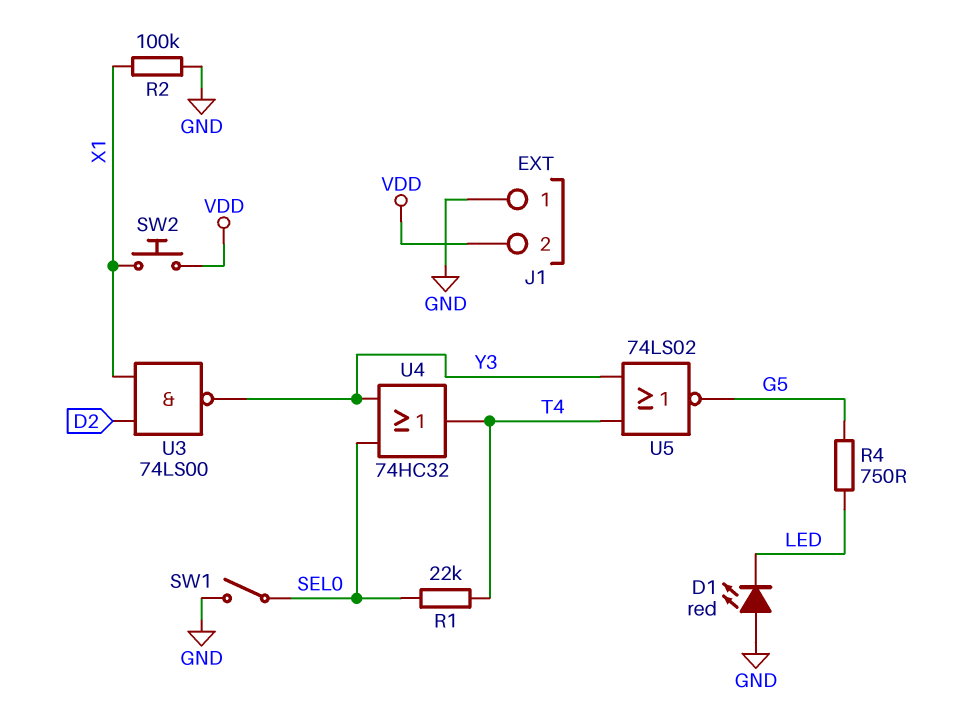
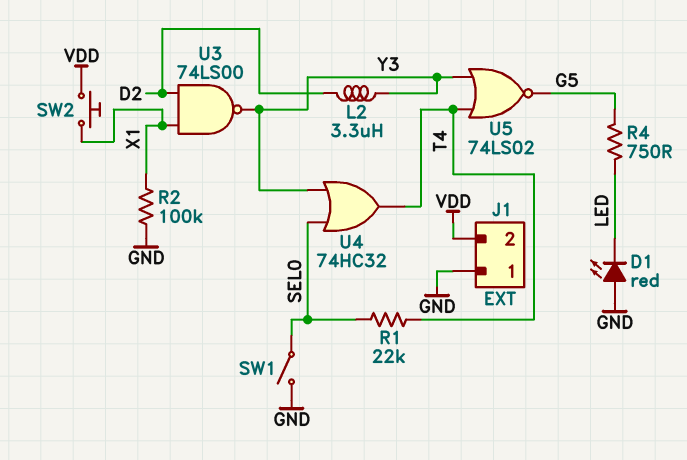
L2: none -> 3.3uH (D2, Y3)

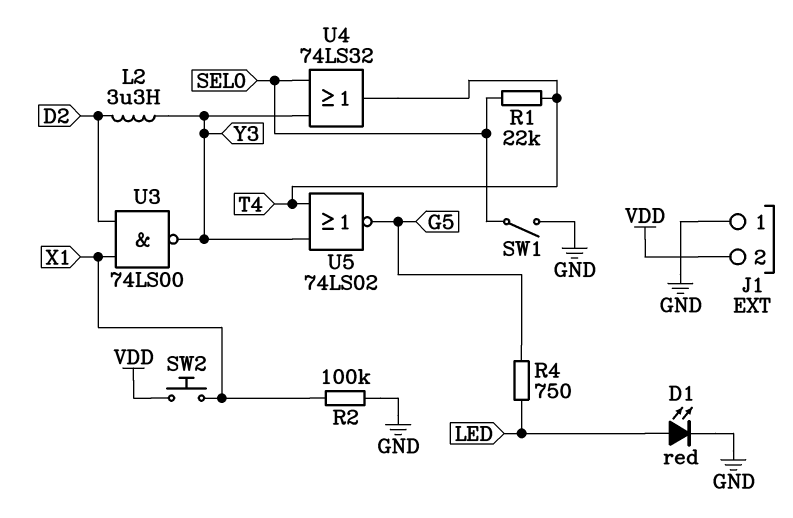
D1: LED red (A GND, K LED) -> LED red (A LED, K GND)
U4: OR 74HC32 (in SEL0, in Y3, out T4) -> OR 74LS32 (in SEL0, in Y3, out T4)

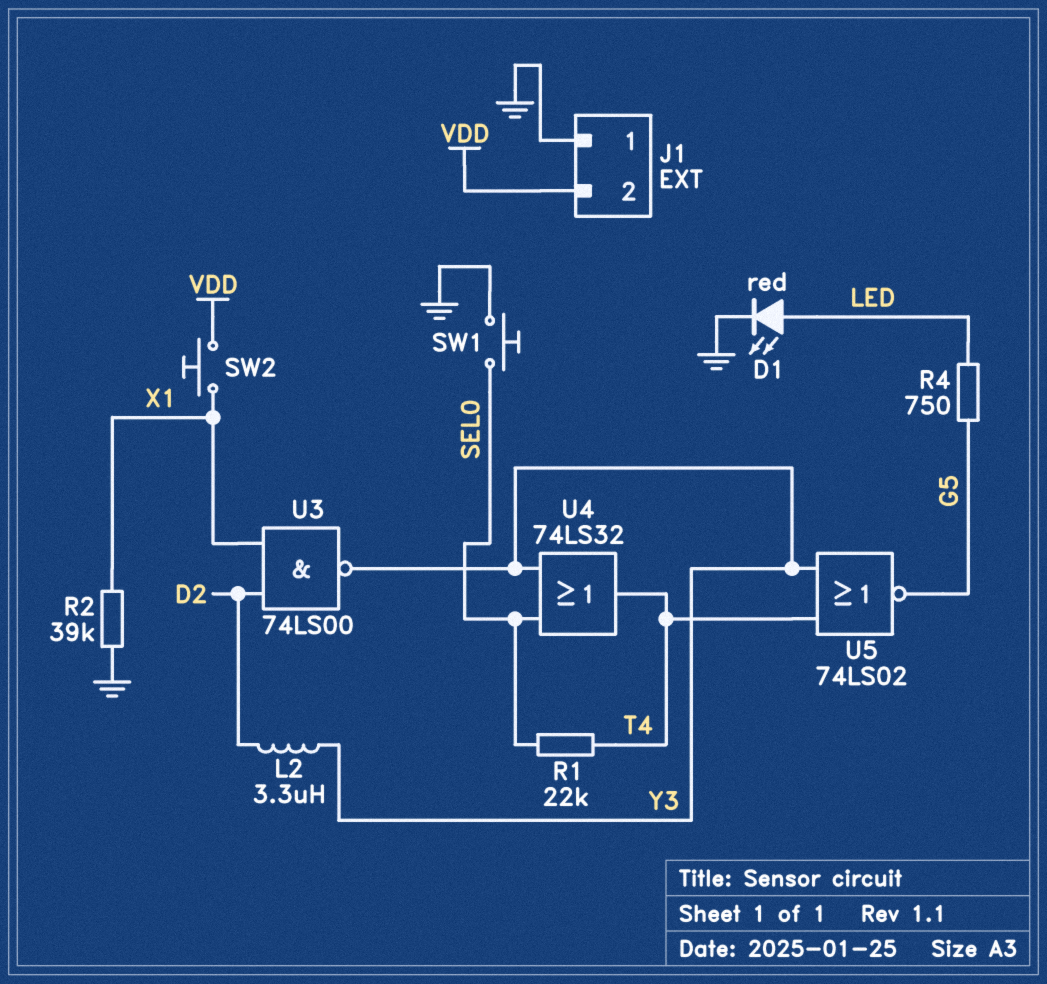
R2: 100k (GND, X1) -> 39k (GND, X1)
SW1: switch (GND, SEL0) -> button (GND, SEL0)

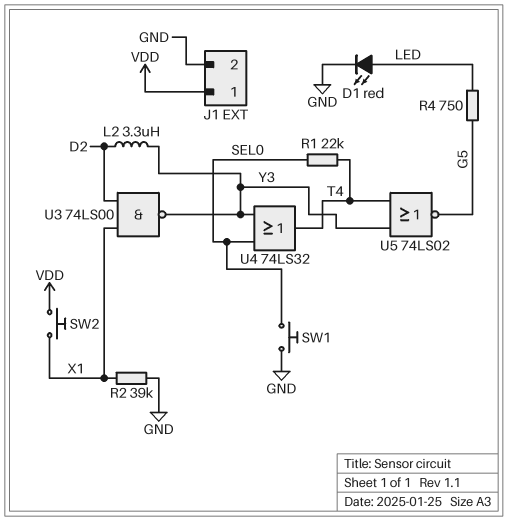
J1 pin 1: GND -> VDD
J1 pin 2: VDD -> GND

